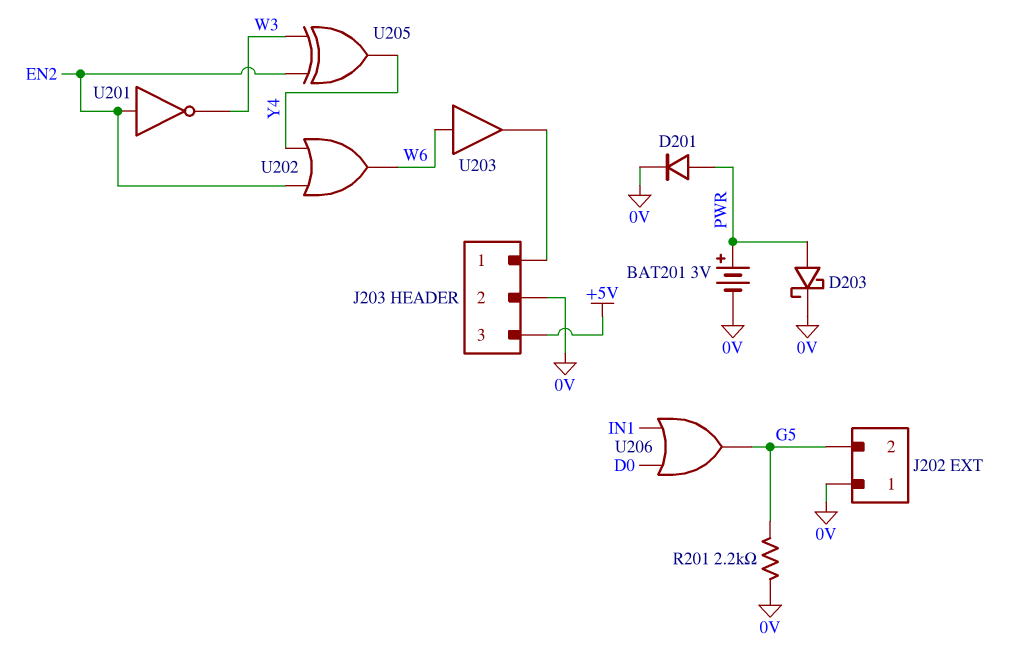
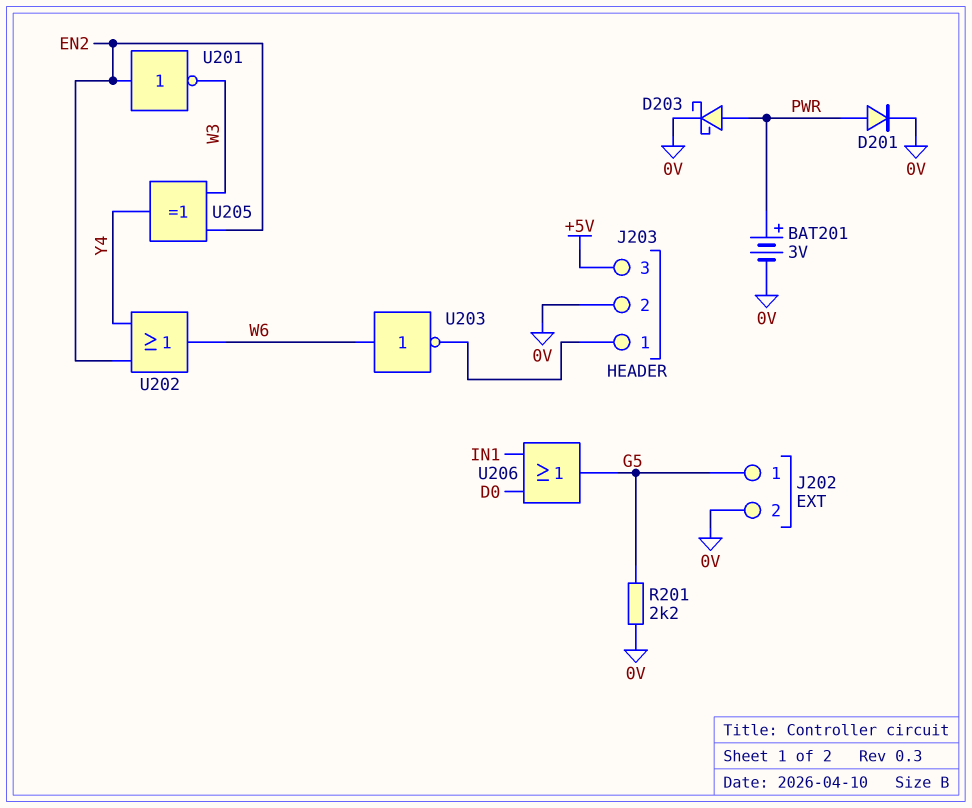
J202 pin 1: 0V -> G5
J202 pin 2: G5 -> 0V
U203: buffer (in W6, out J203/1) -> NOT (in W6, out J203/1)

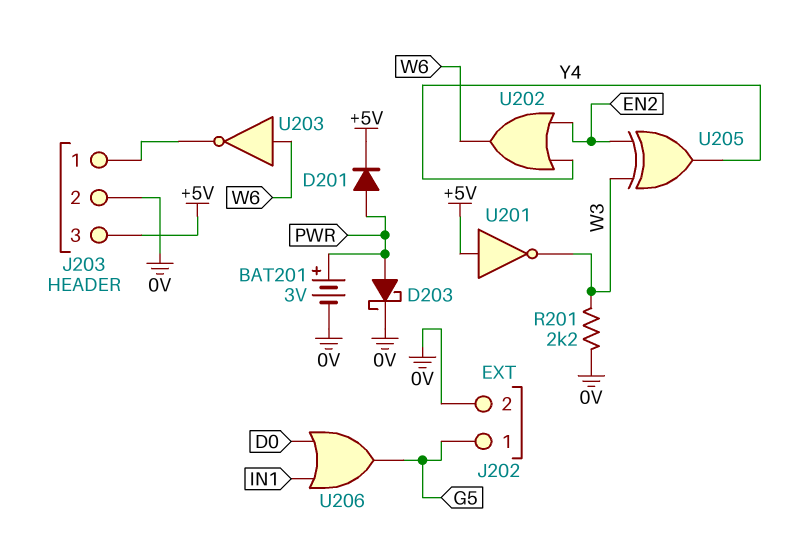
D201: diode (A PWR, K 0V) -> diode (A PWR, K +5V)
R201: 2.2k (0V, G5) -> 2.2k (0V, W3)
U201: NOT (in EN2, out W3) -> NOT (in +5V, out W3)

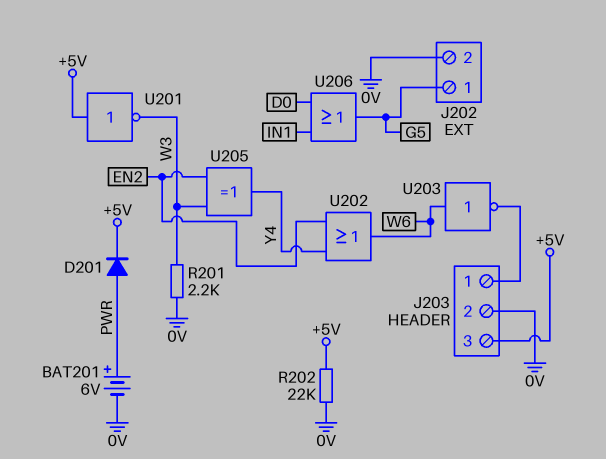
BAT201: 3V (plus PWR, minus 0V) -> 6V (plus PWR, minus 0V)
D203: schottky (A PWR, K 0V) -> none
R202: none -> 22k (+5V, 0V)

